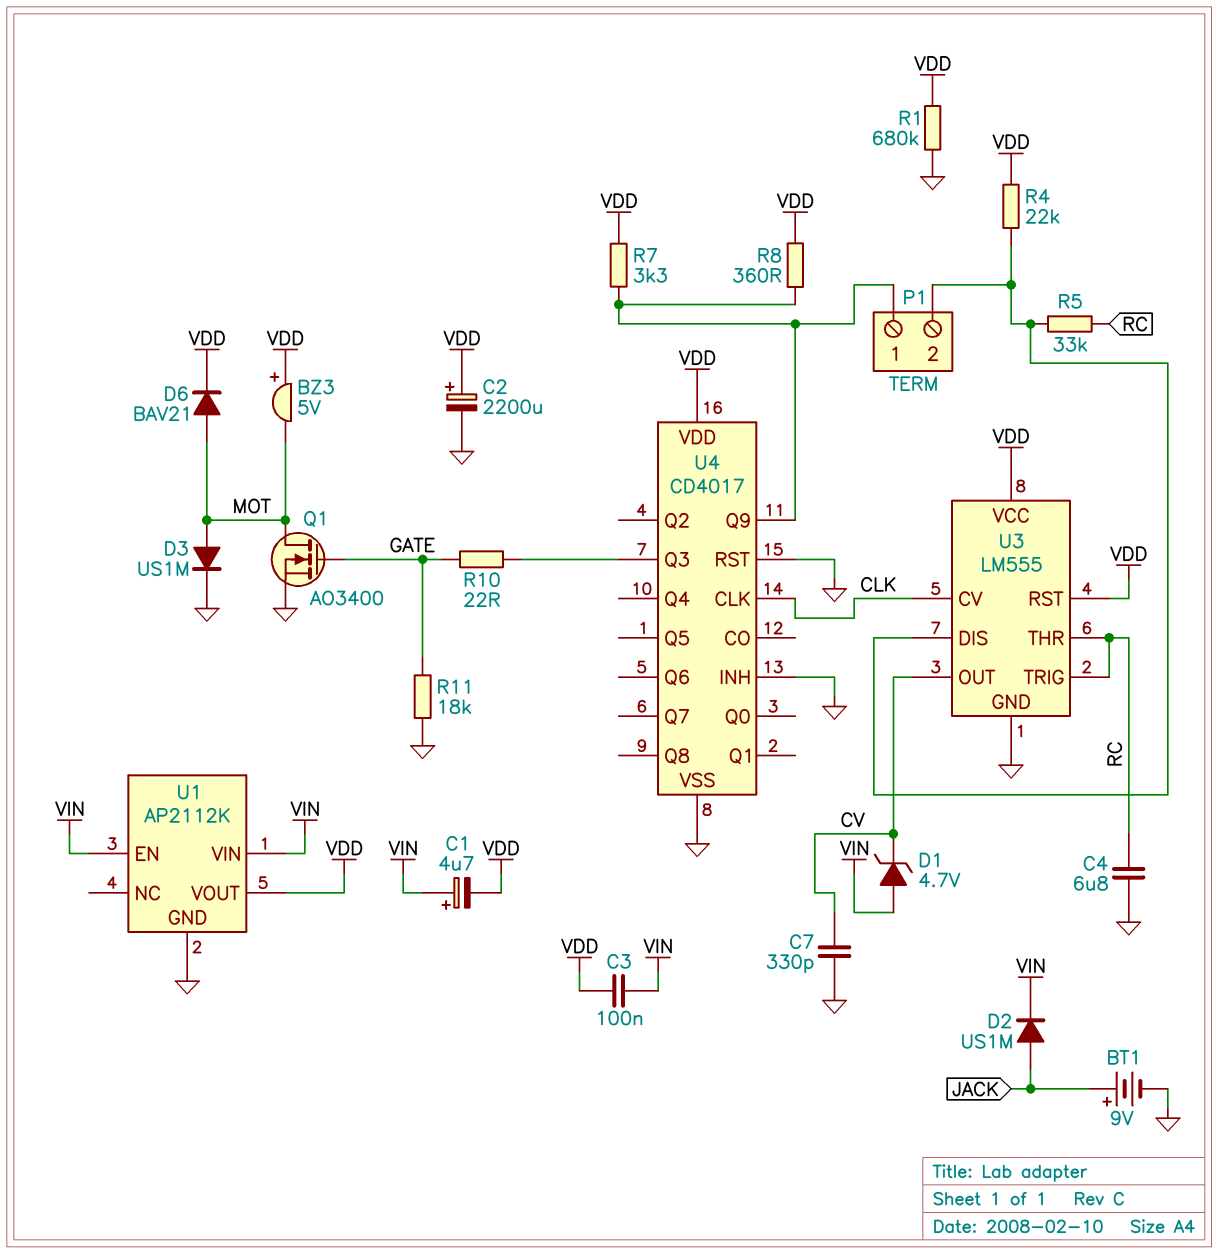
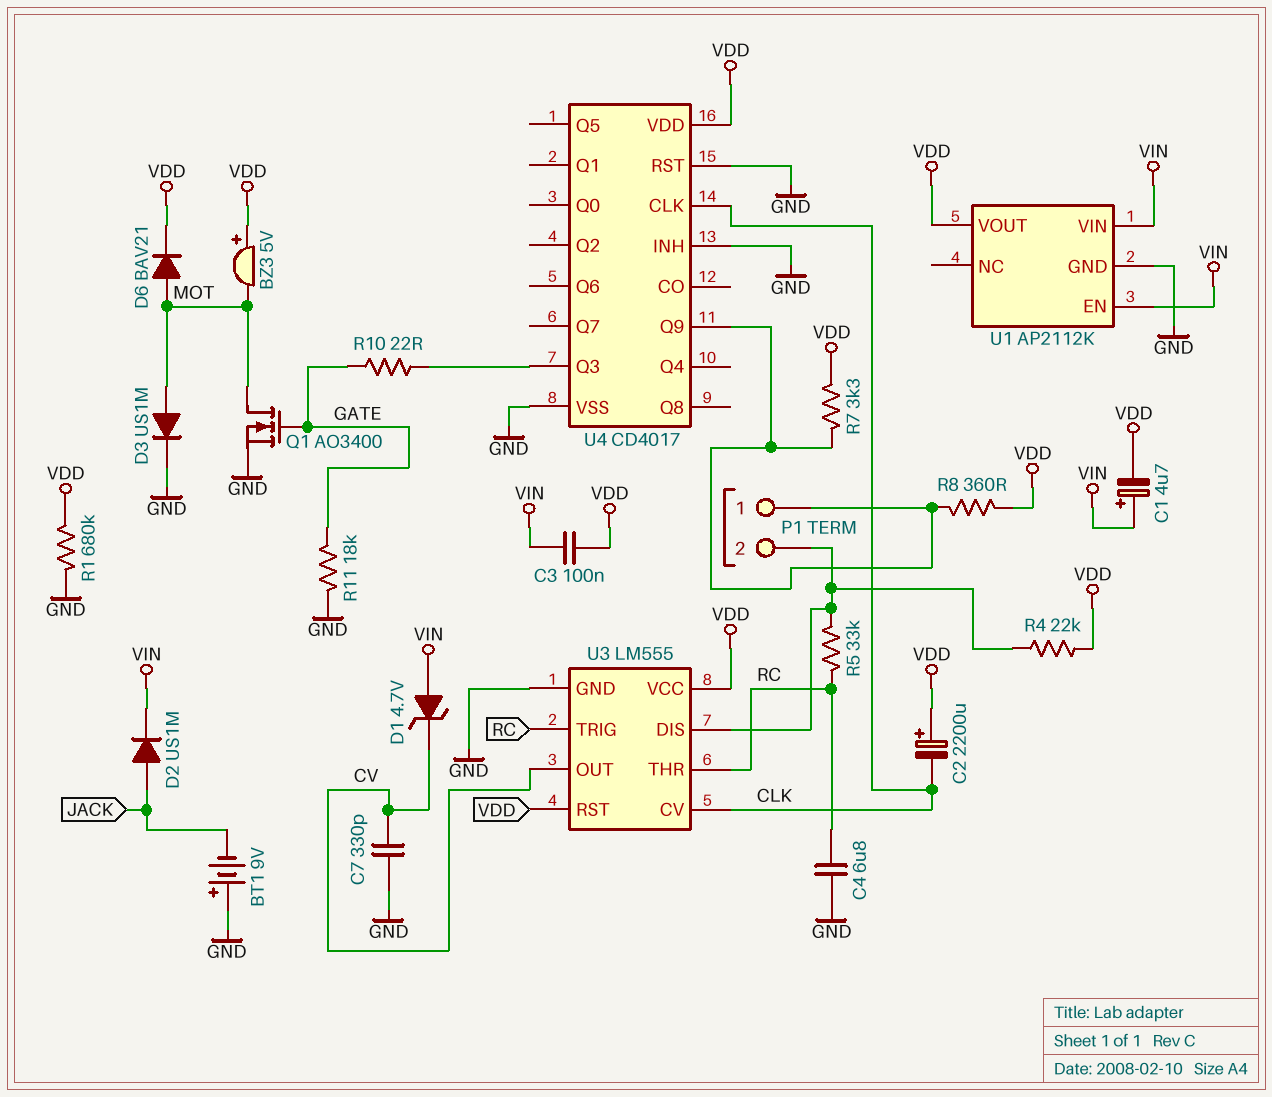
BT1: 9V (plus JACK, minus GND) -> 9V (plus GND, minus JACK)
C2: 2200uF (plus VDD, minus GND) -> 2200uF (plus VDD, minus CLK)

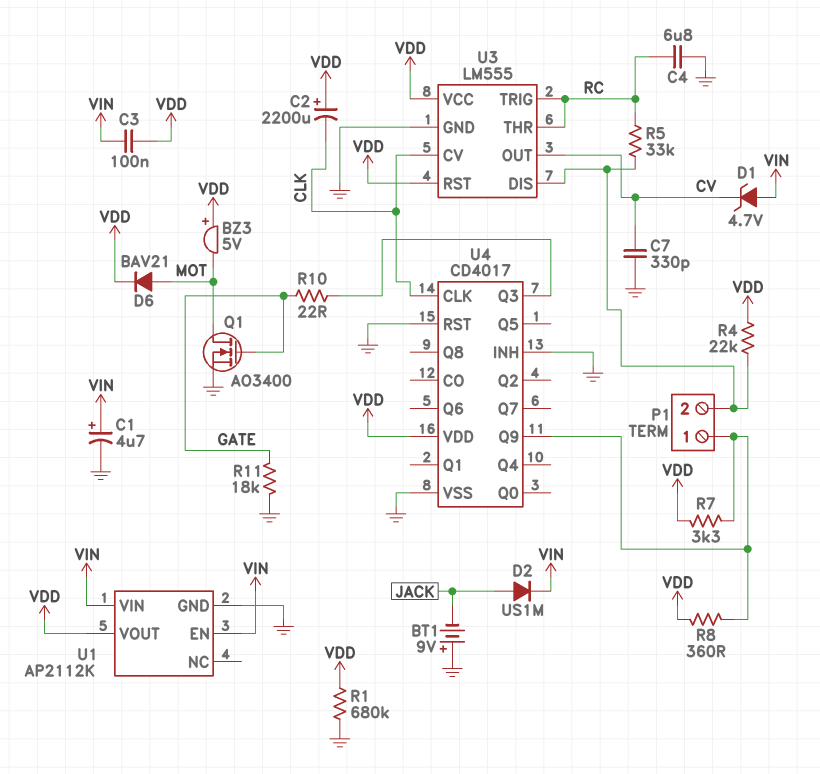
C1: 4.7uF (plus VIN, minus VDD) -> 4.7uF (plus VIN, minus GND)
D3: diode US1M (A MOT, K GND) -> none

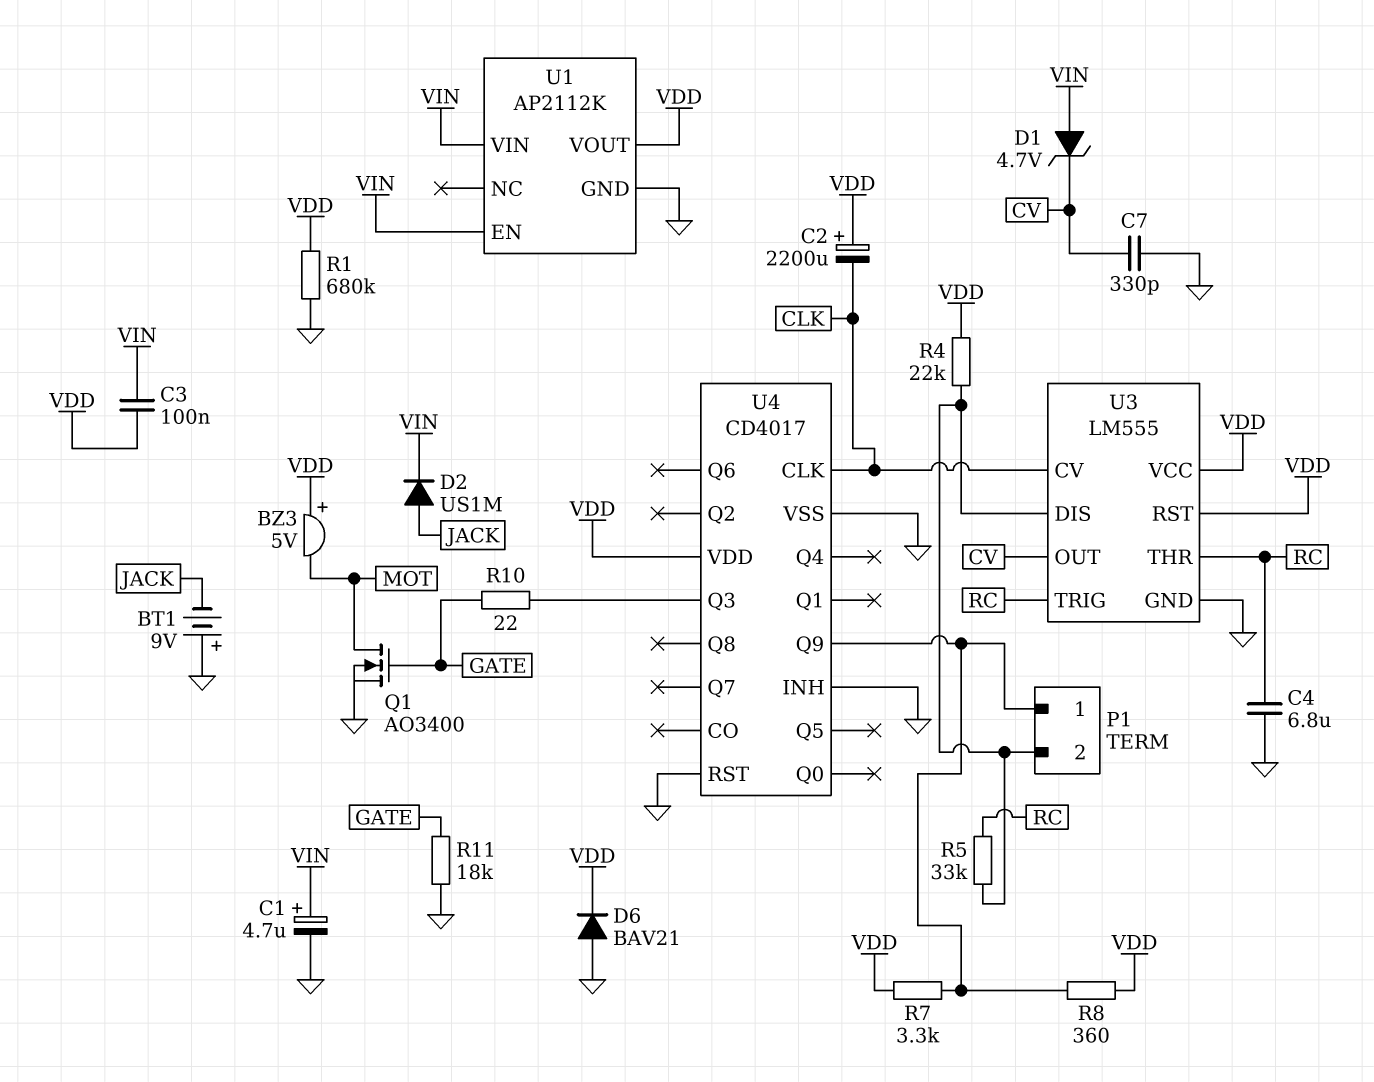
D6: diode BAV21 (A MOT, K VDD) -> diode BAV21 (A GND, K VDD)

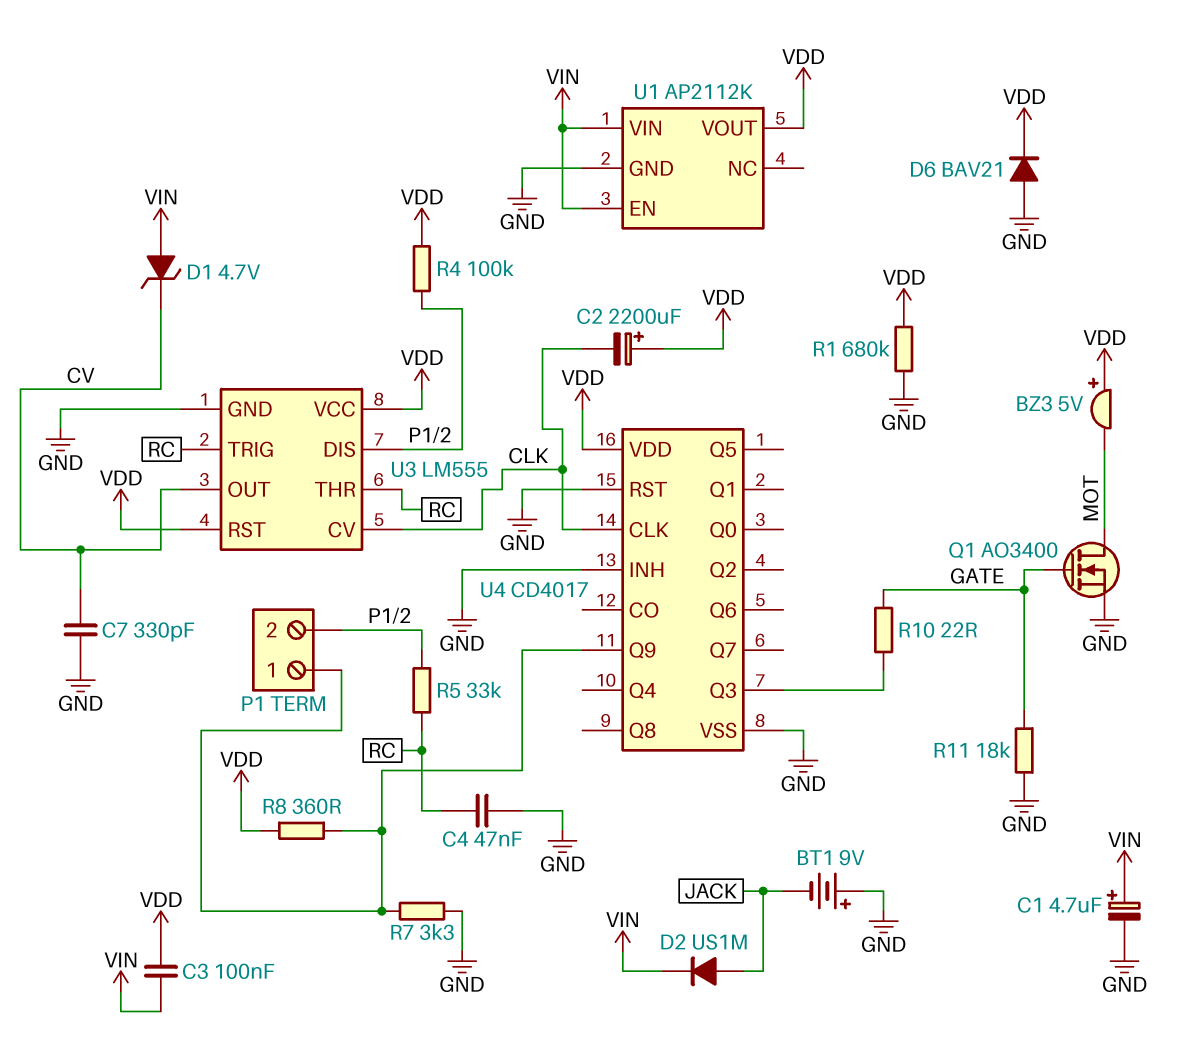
C4: 6.8uF (GND, RC) -> 47nF (GND, RC)
R4: 22k (P1/2, VDD) -> 100k (P1/2, VDD)
R7: 3.3k (P1/1, VDD) -> 3.3k (GND, P1/1)

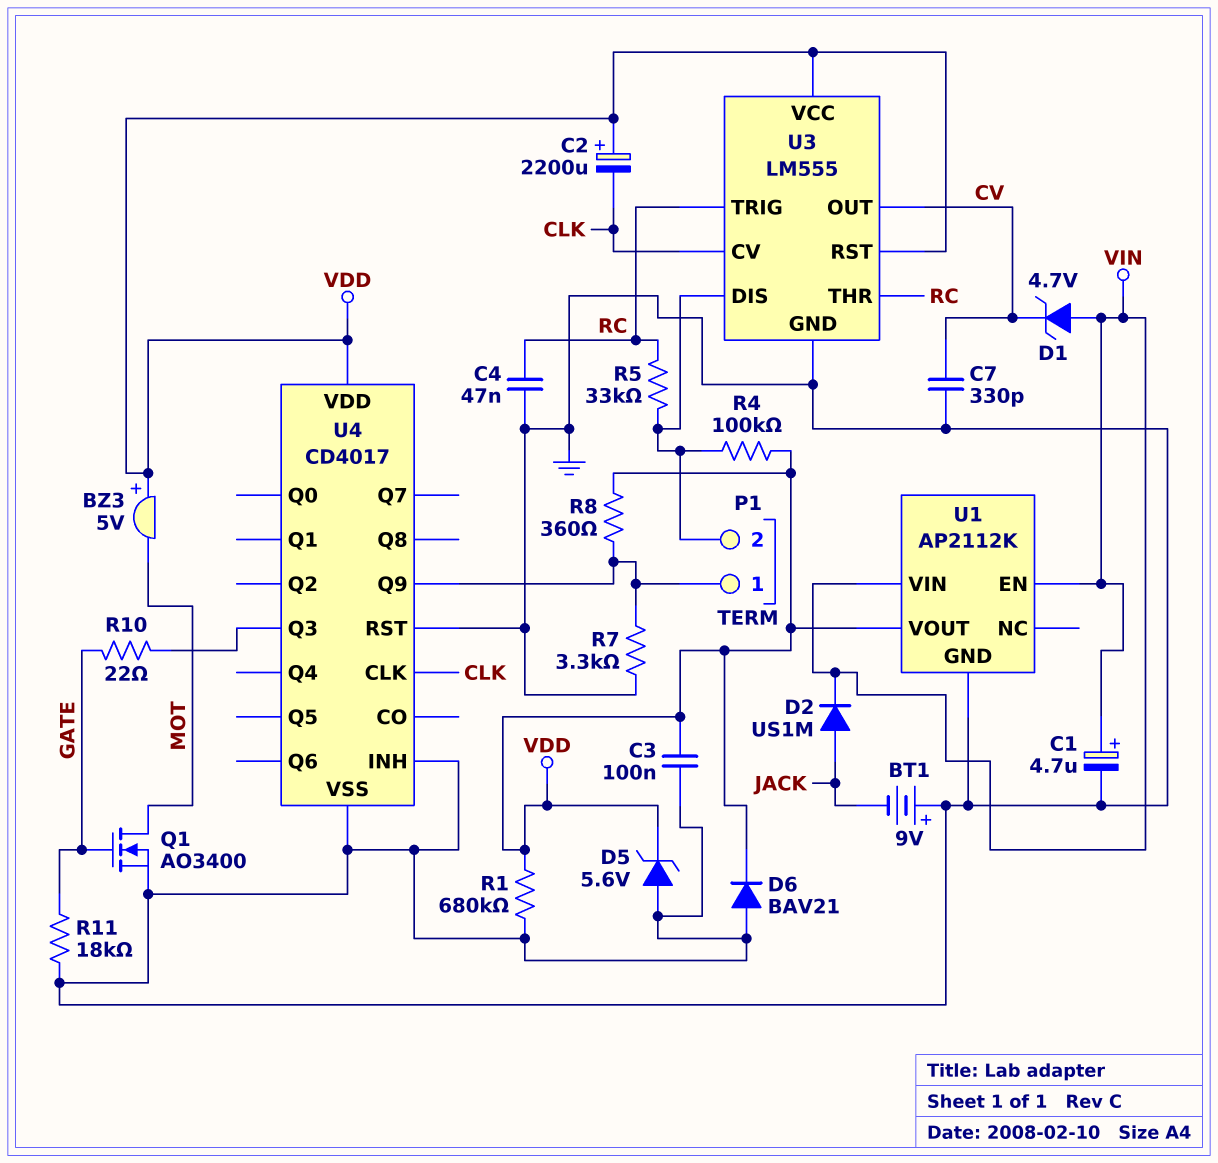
C3: 100nF (VDD, VIN) -> 100nF (GND, VDD)
D5: none -> zener 5.6V (A GND, K VDD)

